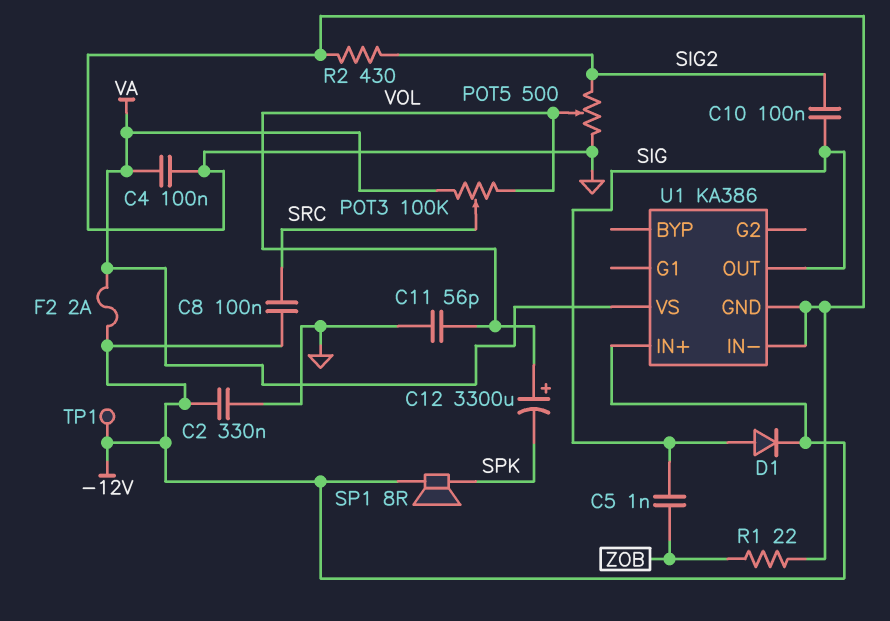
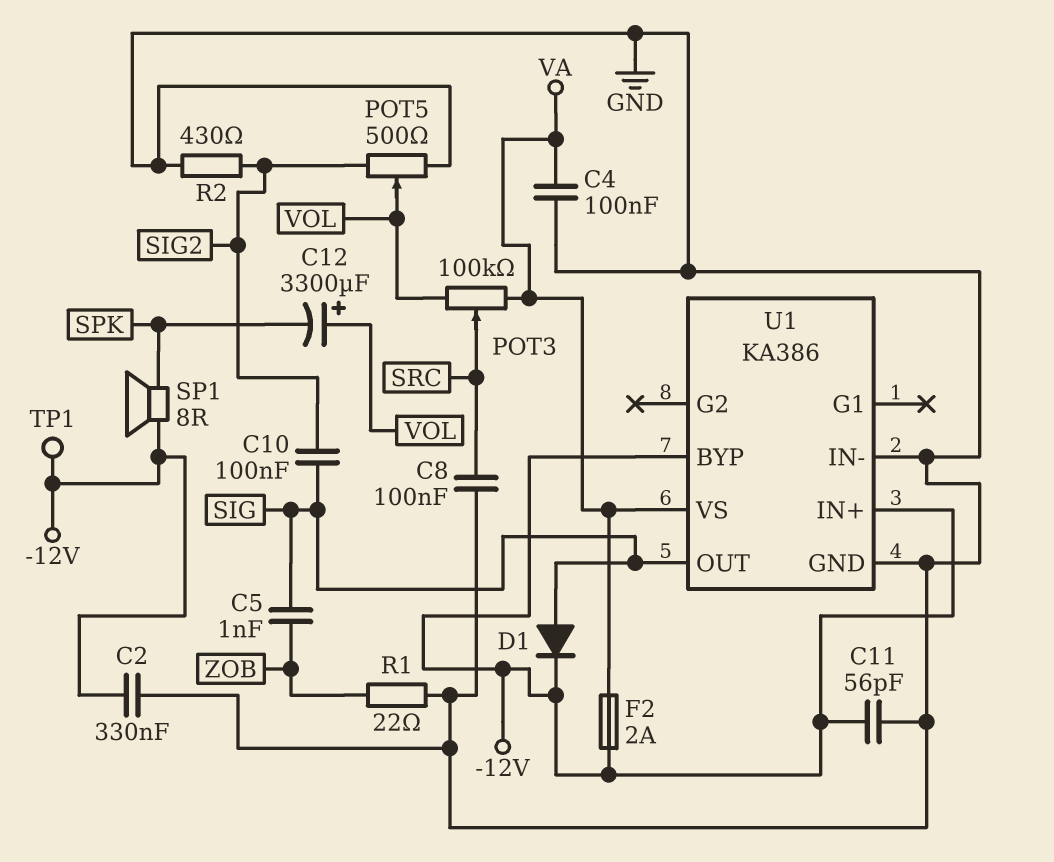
C8: 100nF (-12V, SRC) -> 100nF (GND, SRC)
C11: 56pF (GND, VOL) -> 56pF (-12V, GND)
U1 pin BYP: none -> -12V

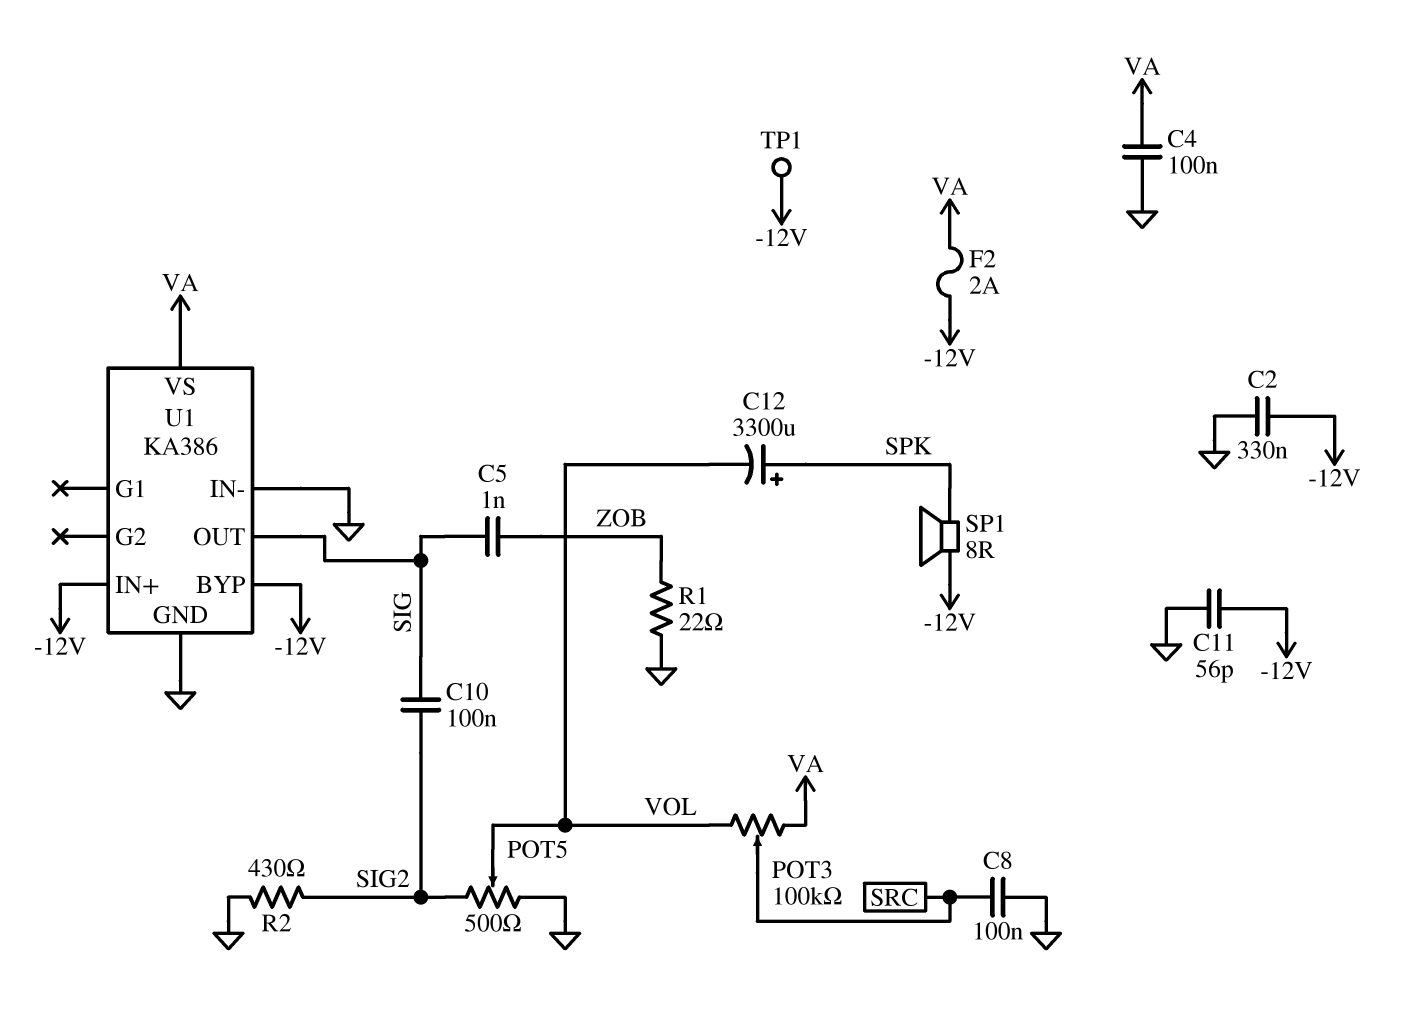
C12: 3300uF (plus VOL, minus SPK) -> 3300uF (plus SPK, minus VOL)
D1: diode (A SIG, K -12V) -> none

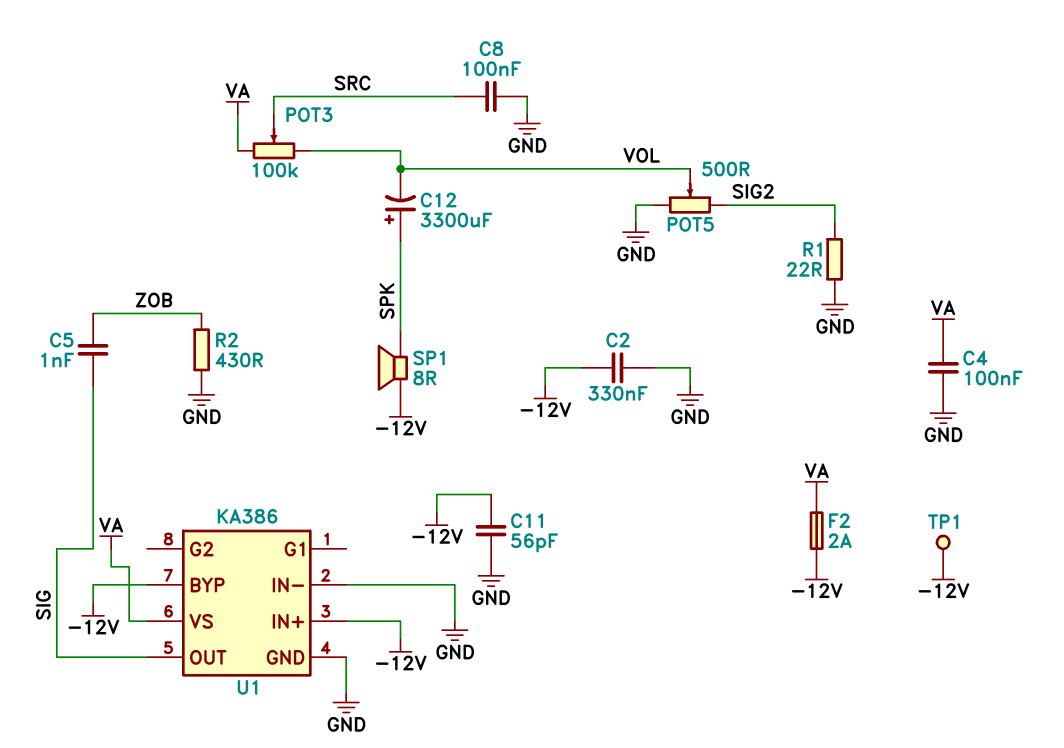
C10: 100nF (SIG, SIG2) -> none
R1: 22 (GND, ZOB) -> 22 (GND, SIG2)
R2: 430 (GND, SIG2) -> 430 (GND, ZOB)

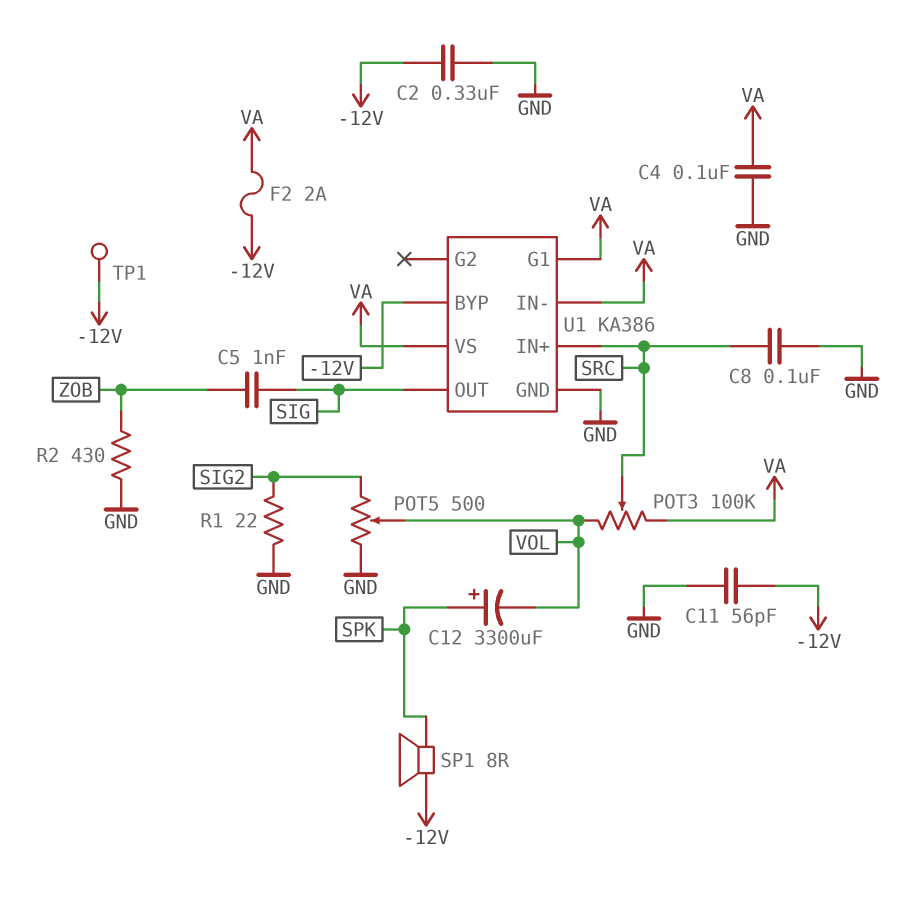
U1 pin G1: none -> VA
U1 pin IN+: -12V -> SRC
U1 pin IN-: GND -> VA

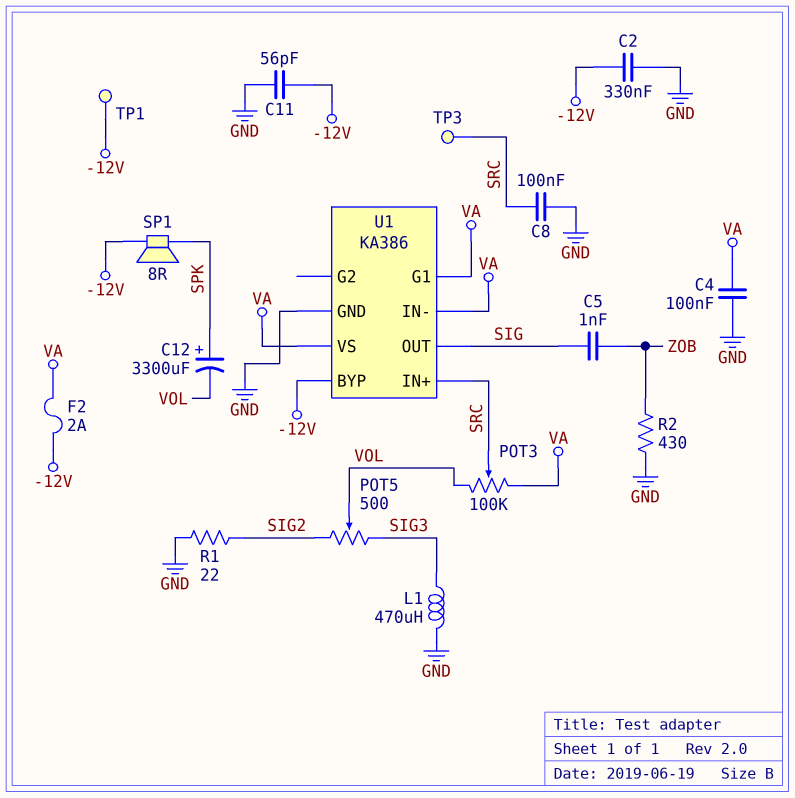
L1: none -> 470uH (GND, SIG3)
POT5: 500 (GND, SIG2, wiper VOL) -> 500 (SIG2, SIG3, wiper VOL)
TP3: none -> test point (SRC)

